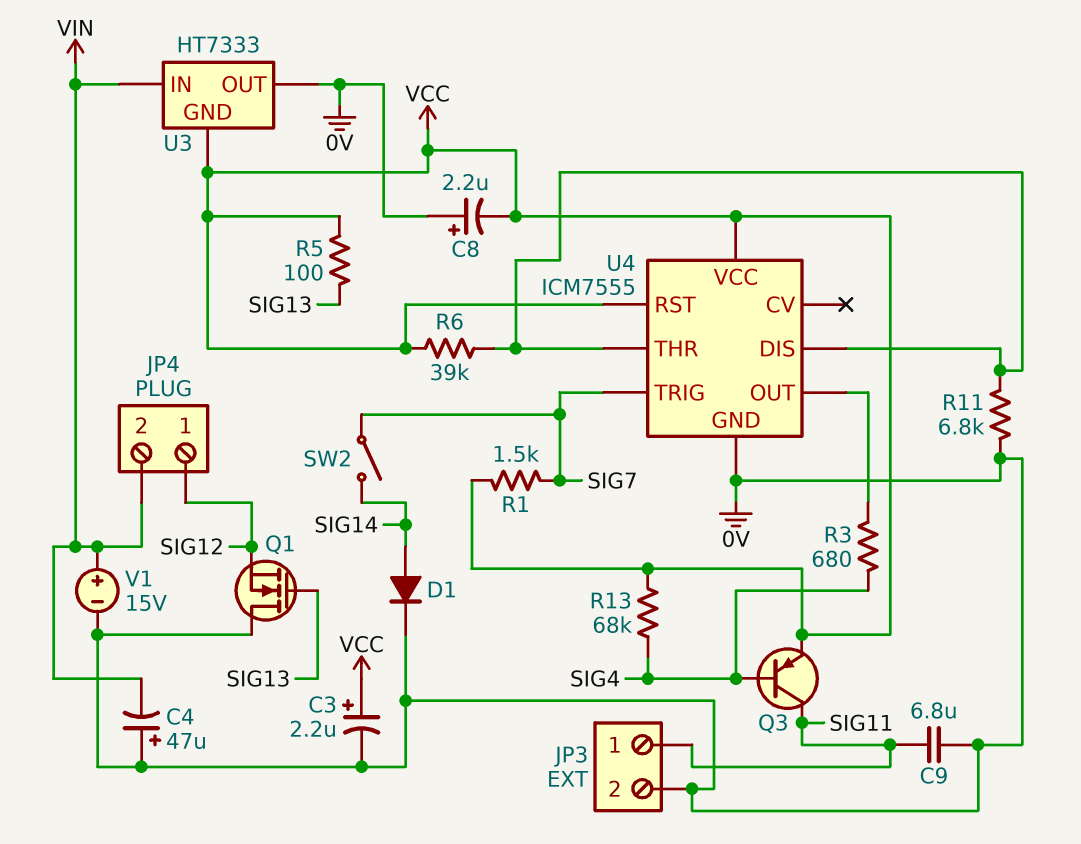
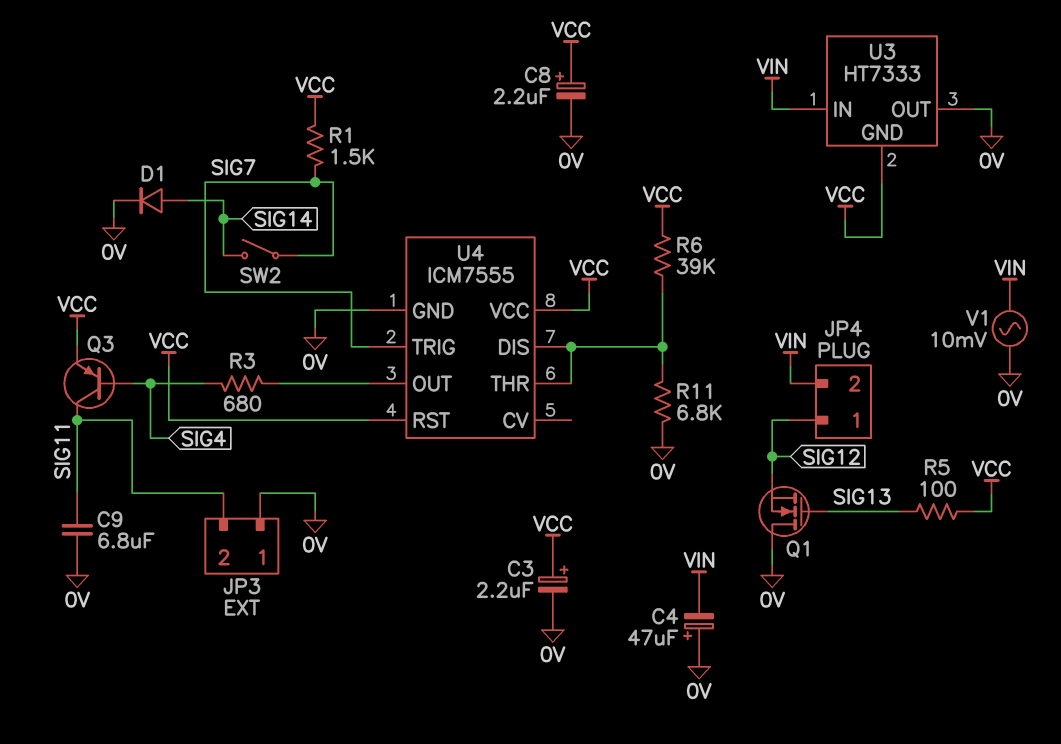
C8: 2.2uF (plus 0V, minus VCC) -> 2.2uF (plus VCC, minus 0V)
JP3 pin 1: SIG11 -> 0V
JP3 pin 2: 0V -> SIG11
R13: 68k (SIG4, VCC) -> none
V1: 15V (plus VIN, minus 0V) -> AC 10mV (0V, VIN)

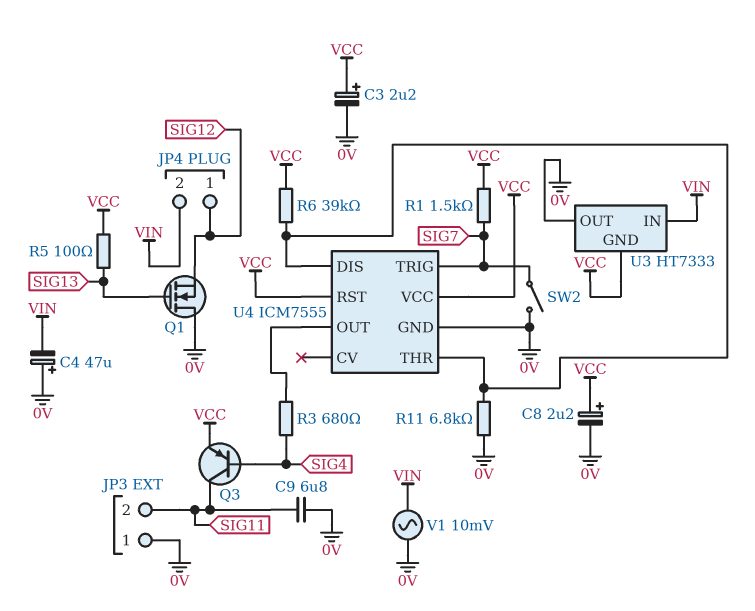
D1: diode (A SIG14, K 0V) -> none
SW2: switch (SIG7, SIG14) -> switch (0V, SIG7)

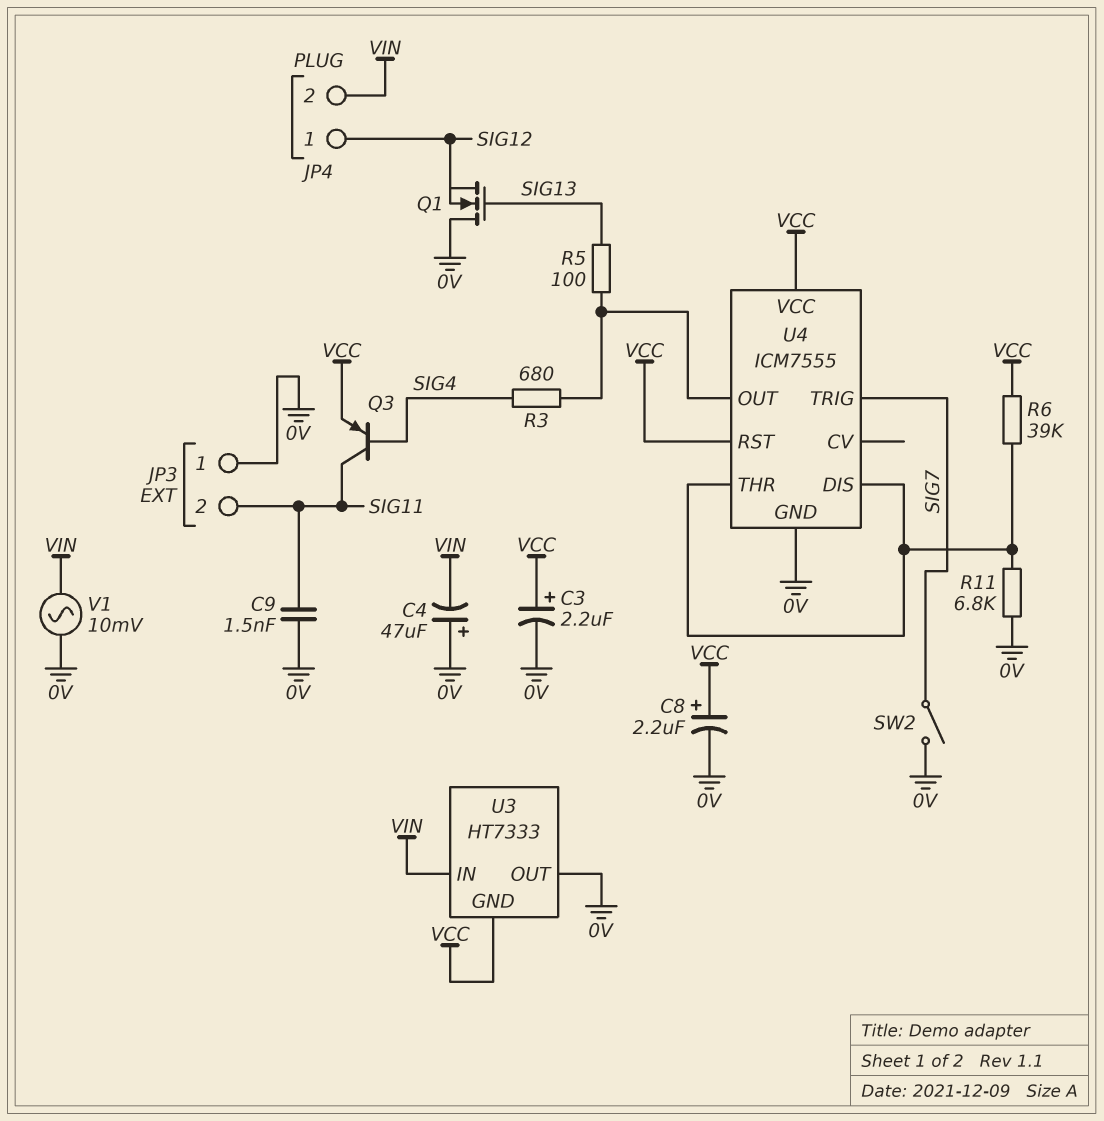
C9: 6.8uF (0V, SIG11) -> 1.5nF (0V, SIG11)
R1: 1.5k (SIG7, VCC) -> none
R5: 100 (SIG13, VCC) -> 100 (SIG13, U4/OUT)

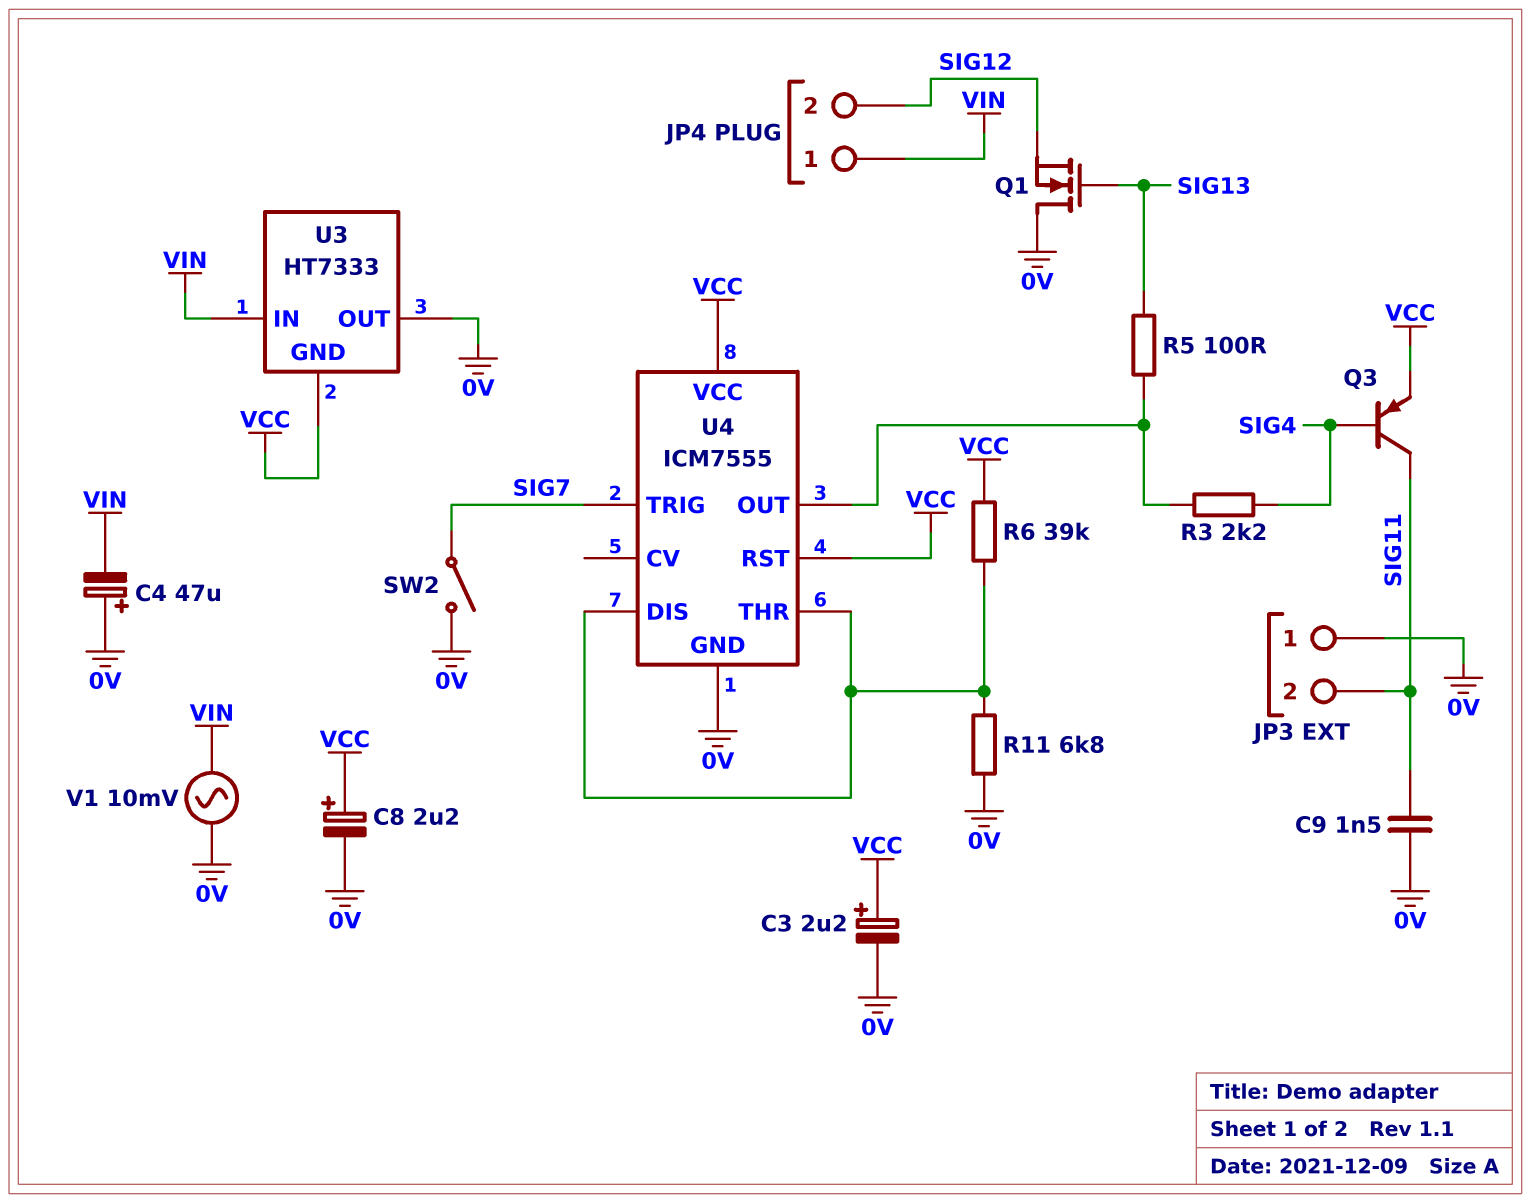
JP4 pin 1: SIG12 -> VIN
JP4 pin 2: VIN -> SIG12
R3: 680 (SIG4, U4/OUT) -> 2.2k (SIG4, U4/OUT)

